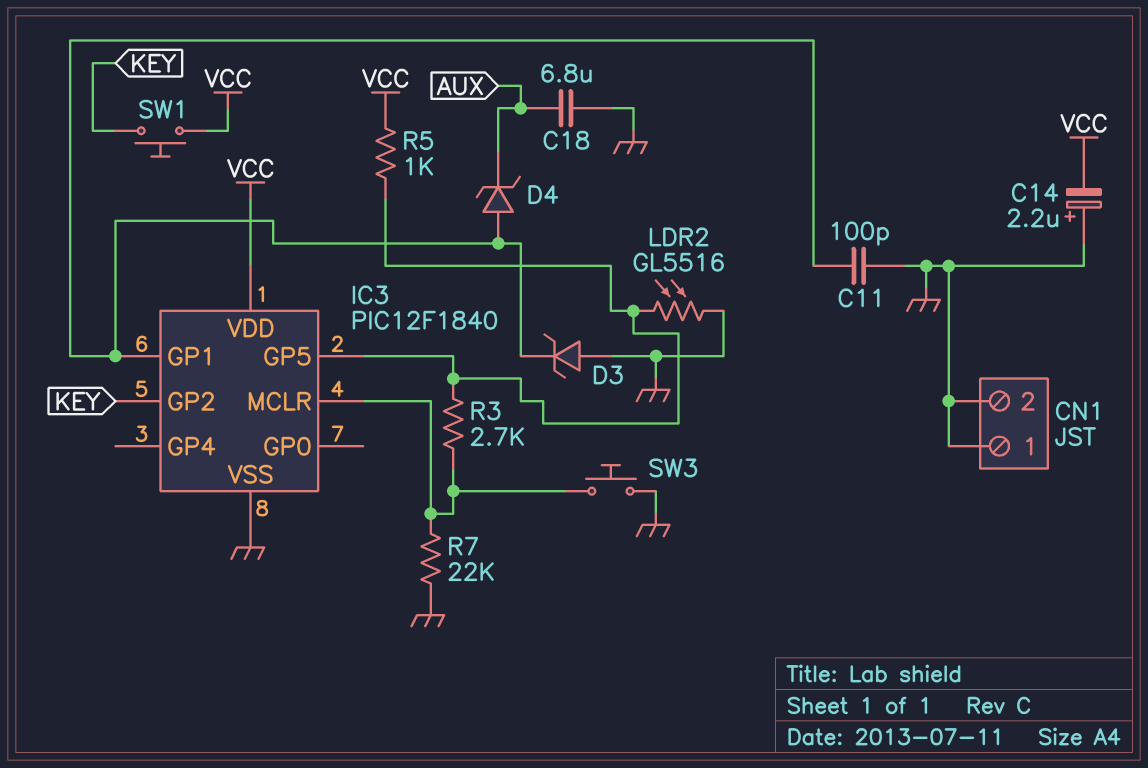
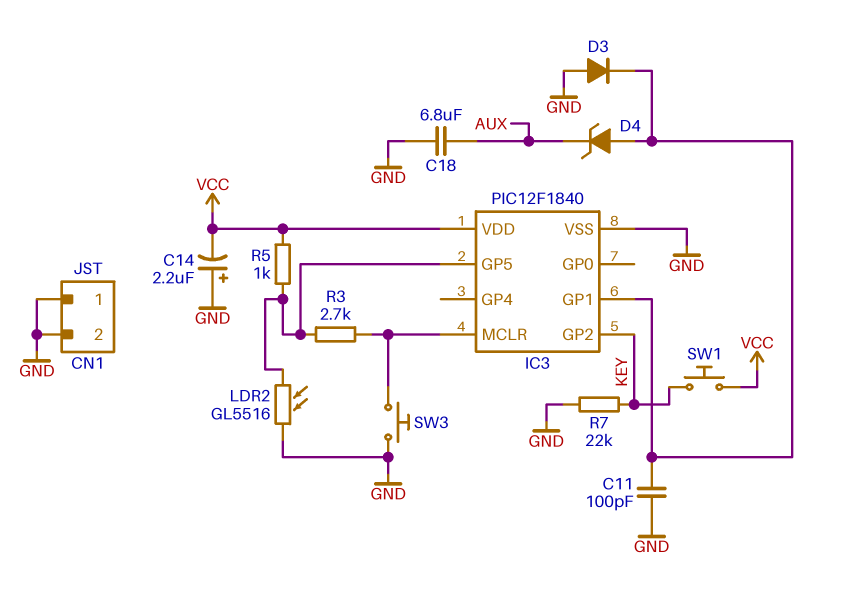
D3: zener (A GND, K IC3/GP1) -> diode (A GND, K IC3/GP1)
R7: 22k (GND, IC3/MCLR) -> 22k (GND, KEY)

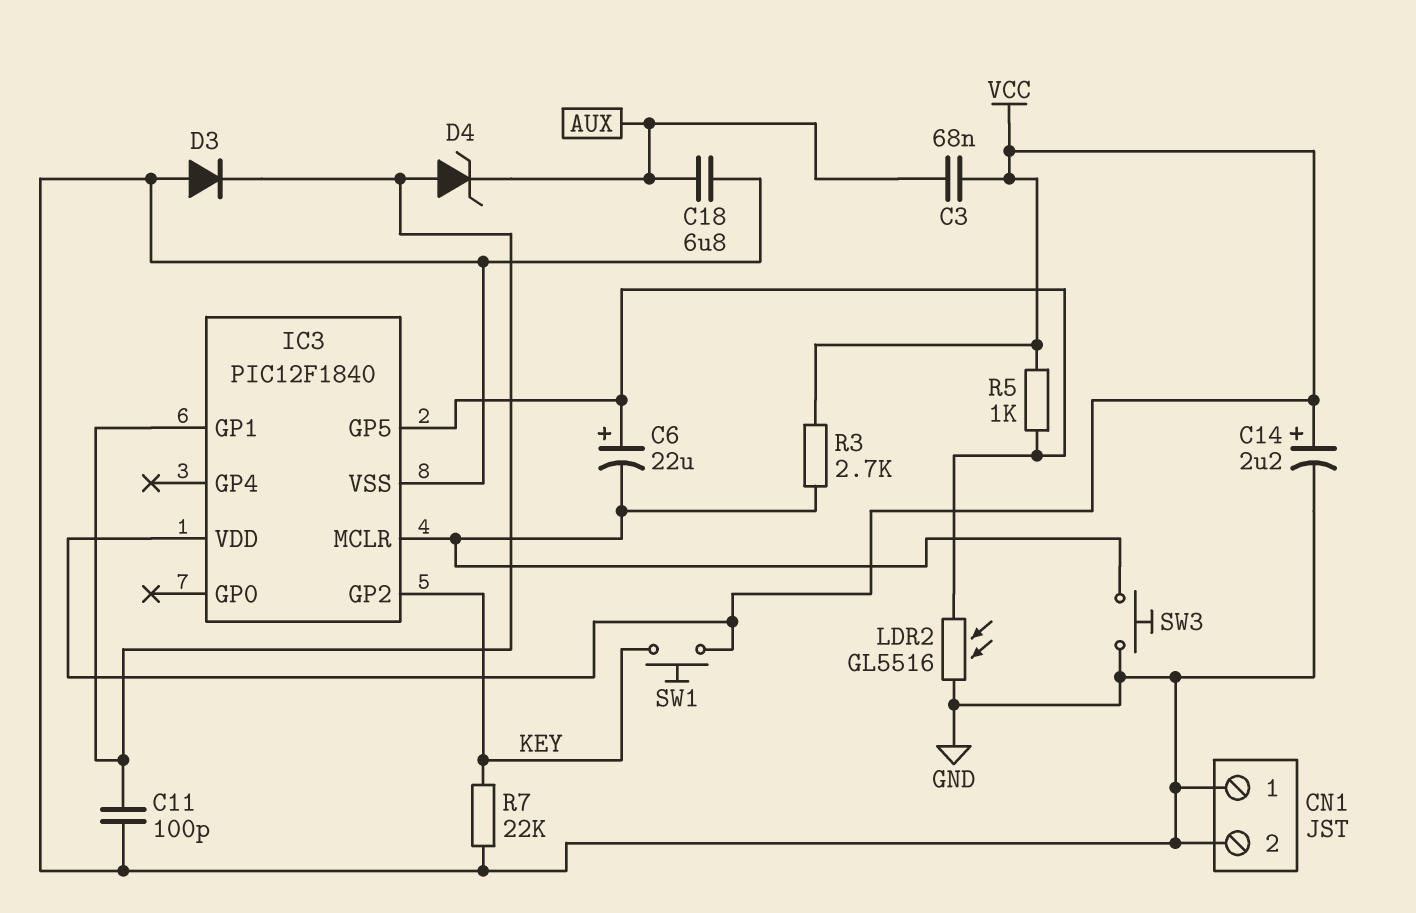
C3: none -> 68nF (AUX, VCC)
C6: none -> 22uF (plus IC3/GP5, minus IC3/MCLR)
C14: 2.2uF (plus GND, minus VCC) -> 2.2uF (plus VCC, minus GND)
R3: 2.7k (IC3/GP5, IC3/MCLR) -> 2.7k (IC3/MCLR, VCC)

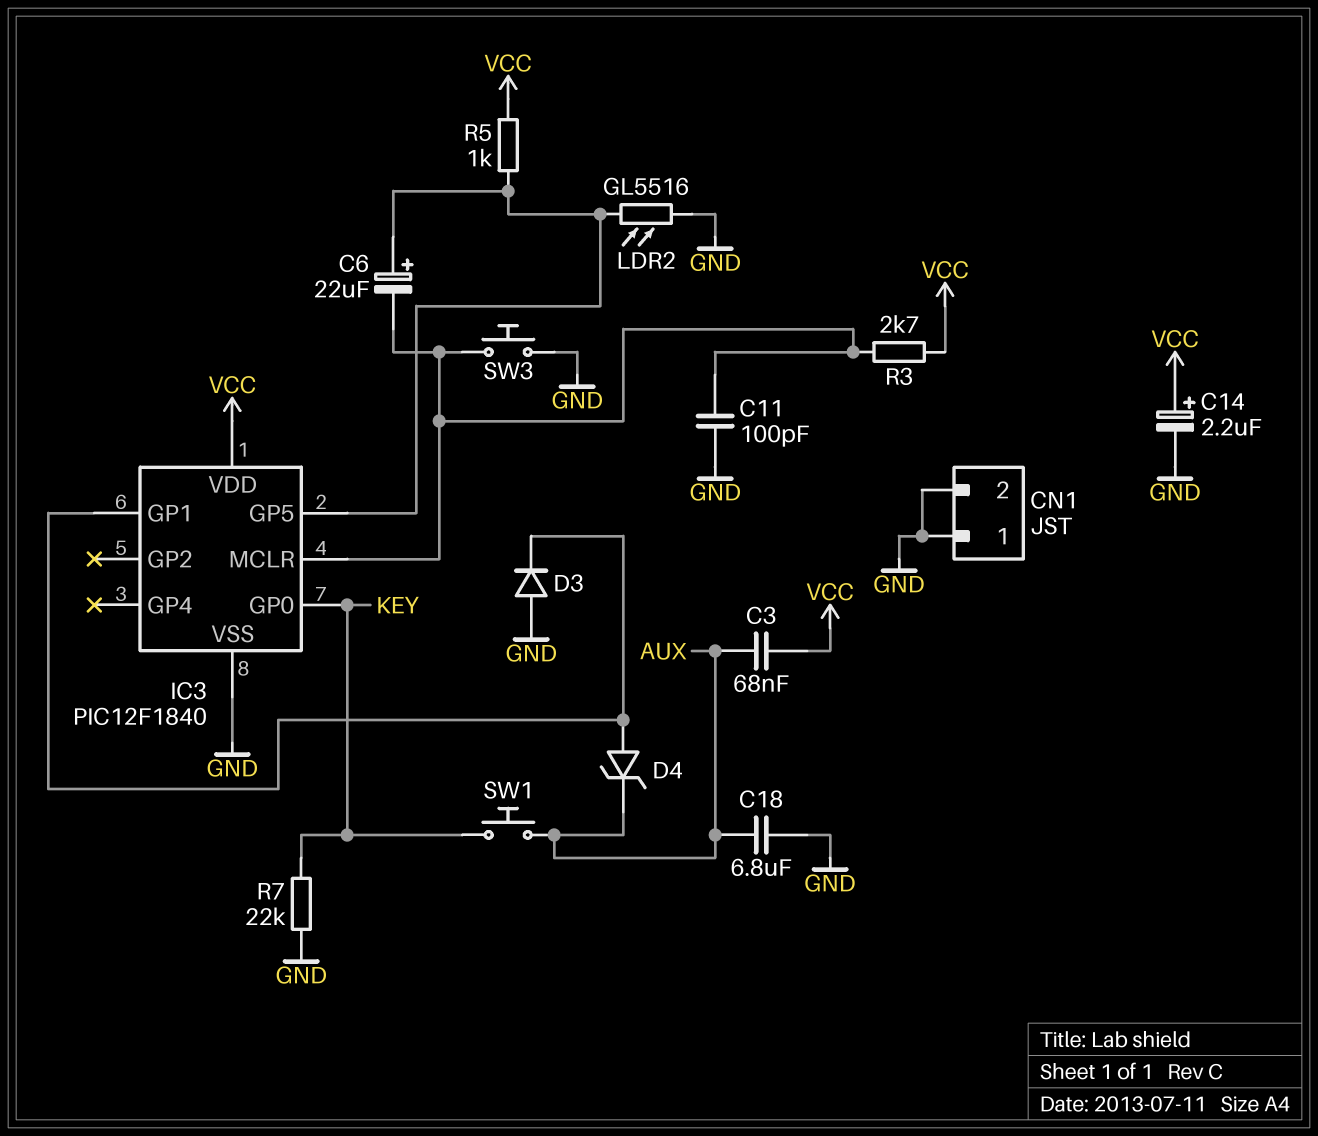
C11: 100pF (GND, IC3/GP1) -> 100pF (GND, IC3/MCLR)
IC3 pin GP0: none -> KEY
IC3 pin GP2: KEY -> none
SW1: button (KEY, VCC) -> button (AUX, KEY)

